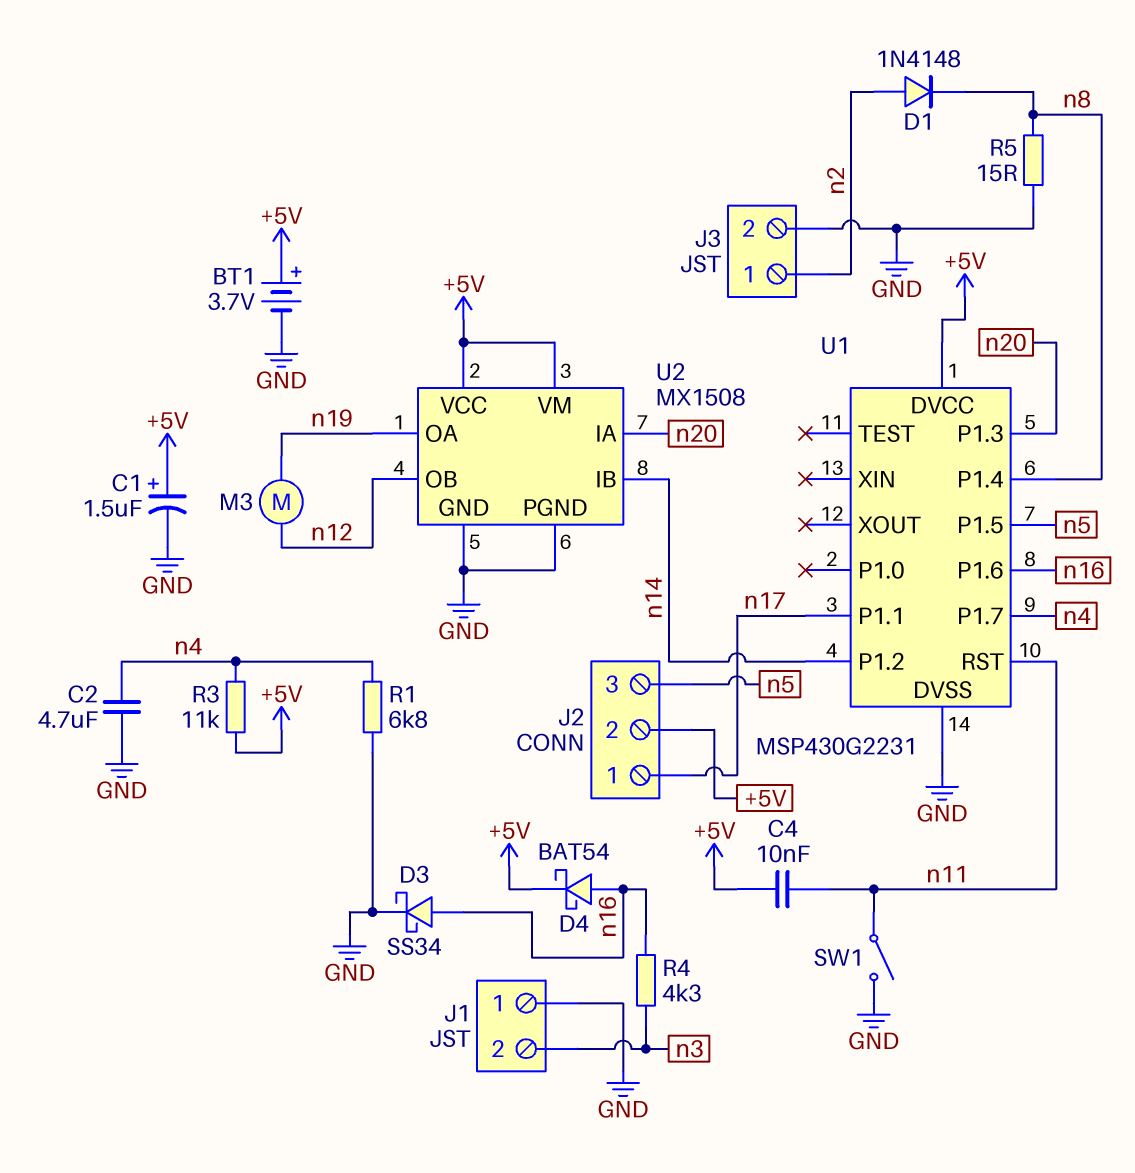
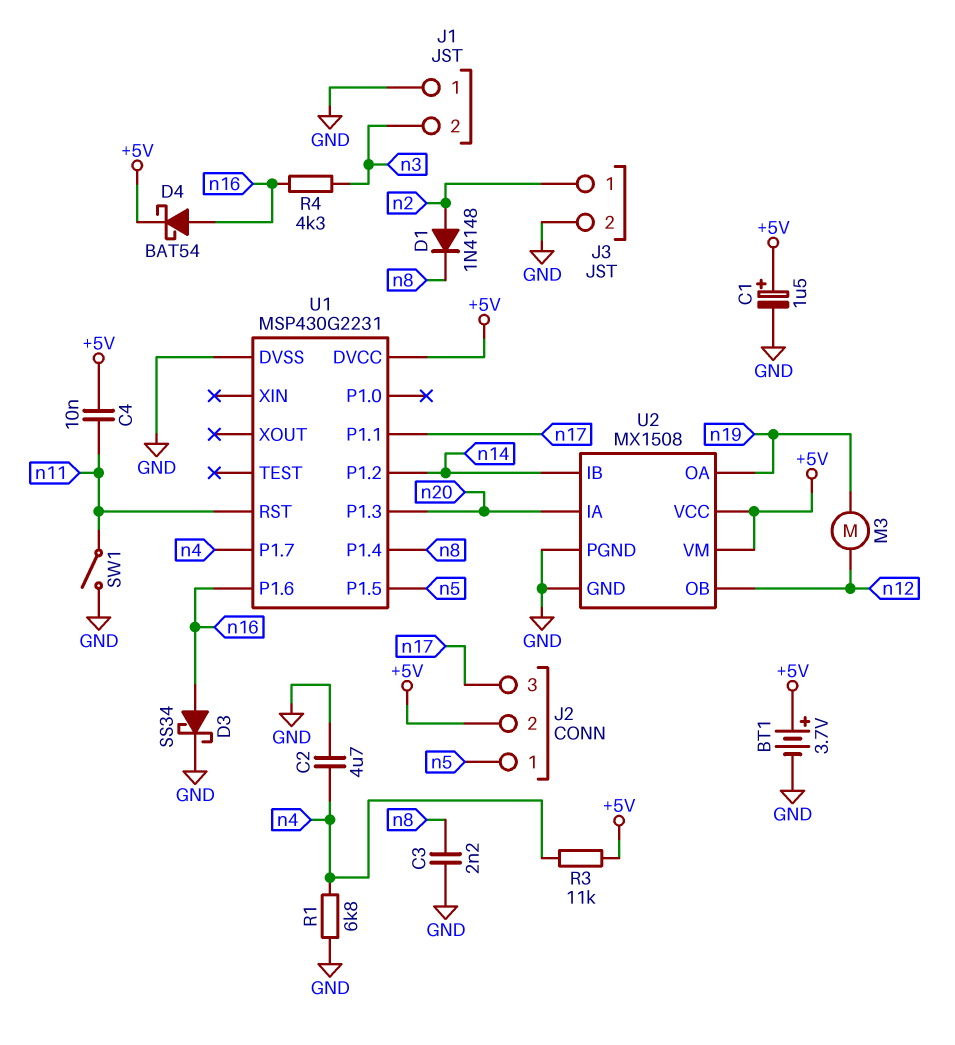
C3: none -> 2.2nF (GND, n8)
J2 pin 1: n17 -> n5
J2 pin 3: n5 -> n17
R5: 15 (GND, n8) -> none

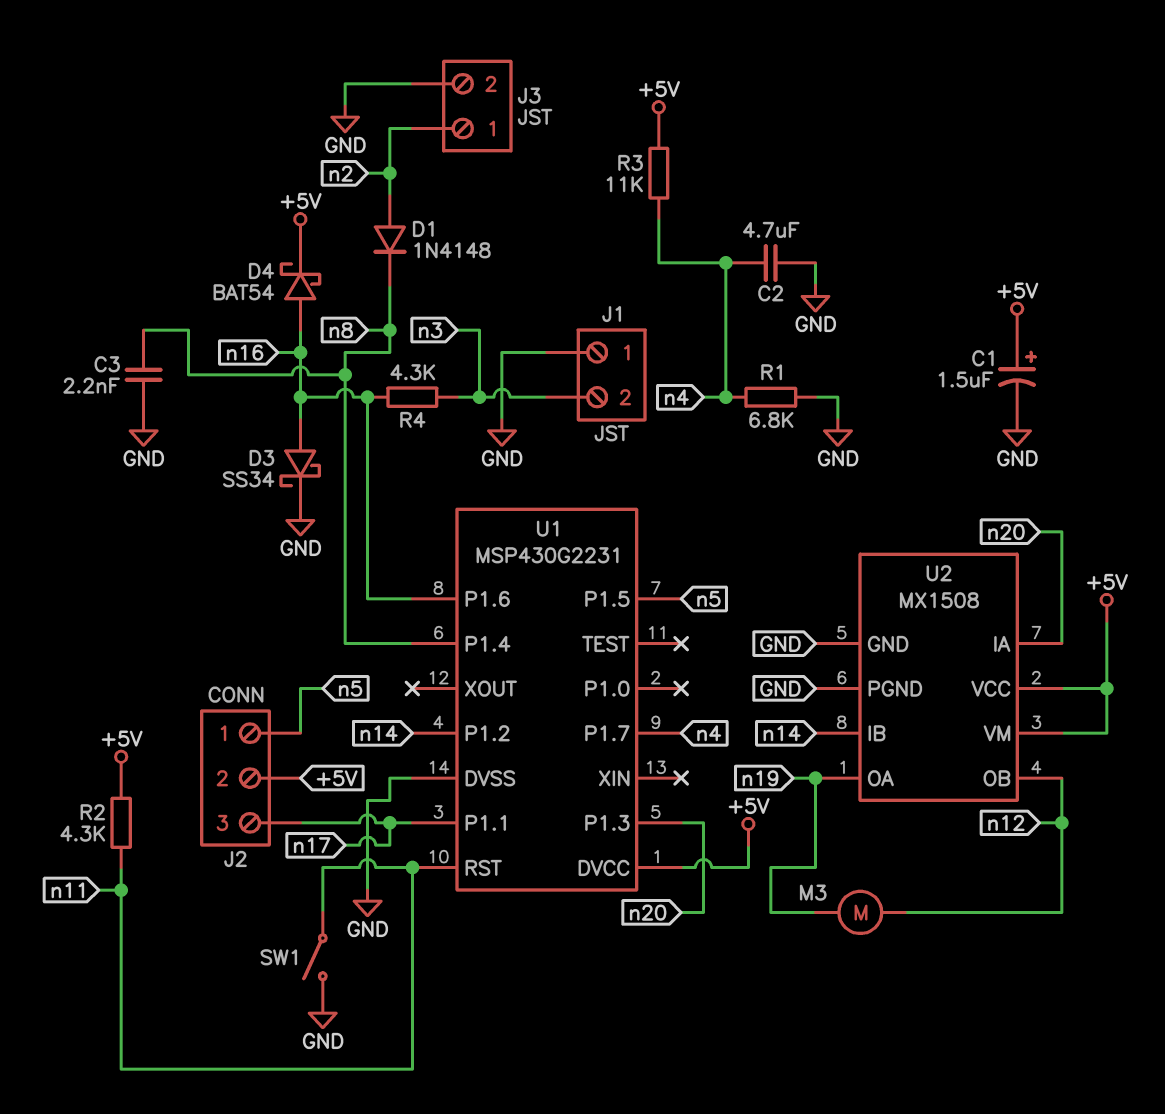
BT1: 3.7V (plus +5V, minus GND) -> none
C4: 10nF (+5V, n11) -> none
R2: none -> 4.3k (+5V, n11)

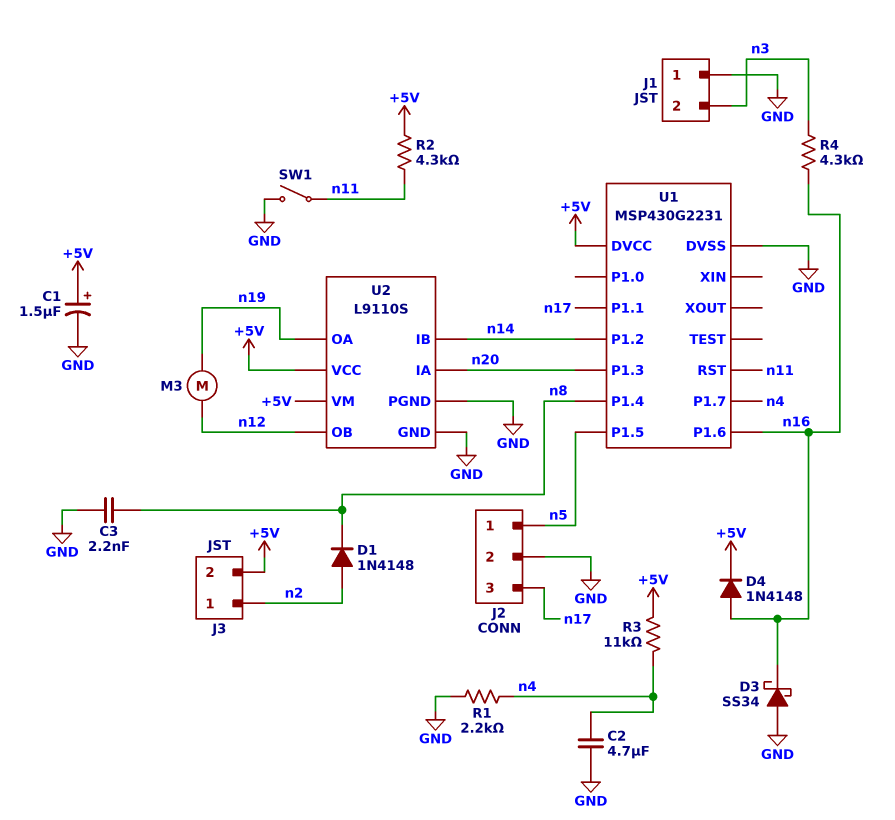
D3: schottky SS34 (A n16, K GND) -> schottky SS34 (A GND, K n16)
D4: schottky BAT54 (A n16, K +5V) -> diode 1N4148 (A n16, K +5V)
J2 pin 2: +5V -> GND
J3 pin 2: GND -> +5V
R1: 6.8k (GND, n4) -> 2.2k (GND, n4)
U2: MX1508 -> L9110S

